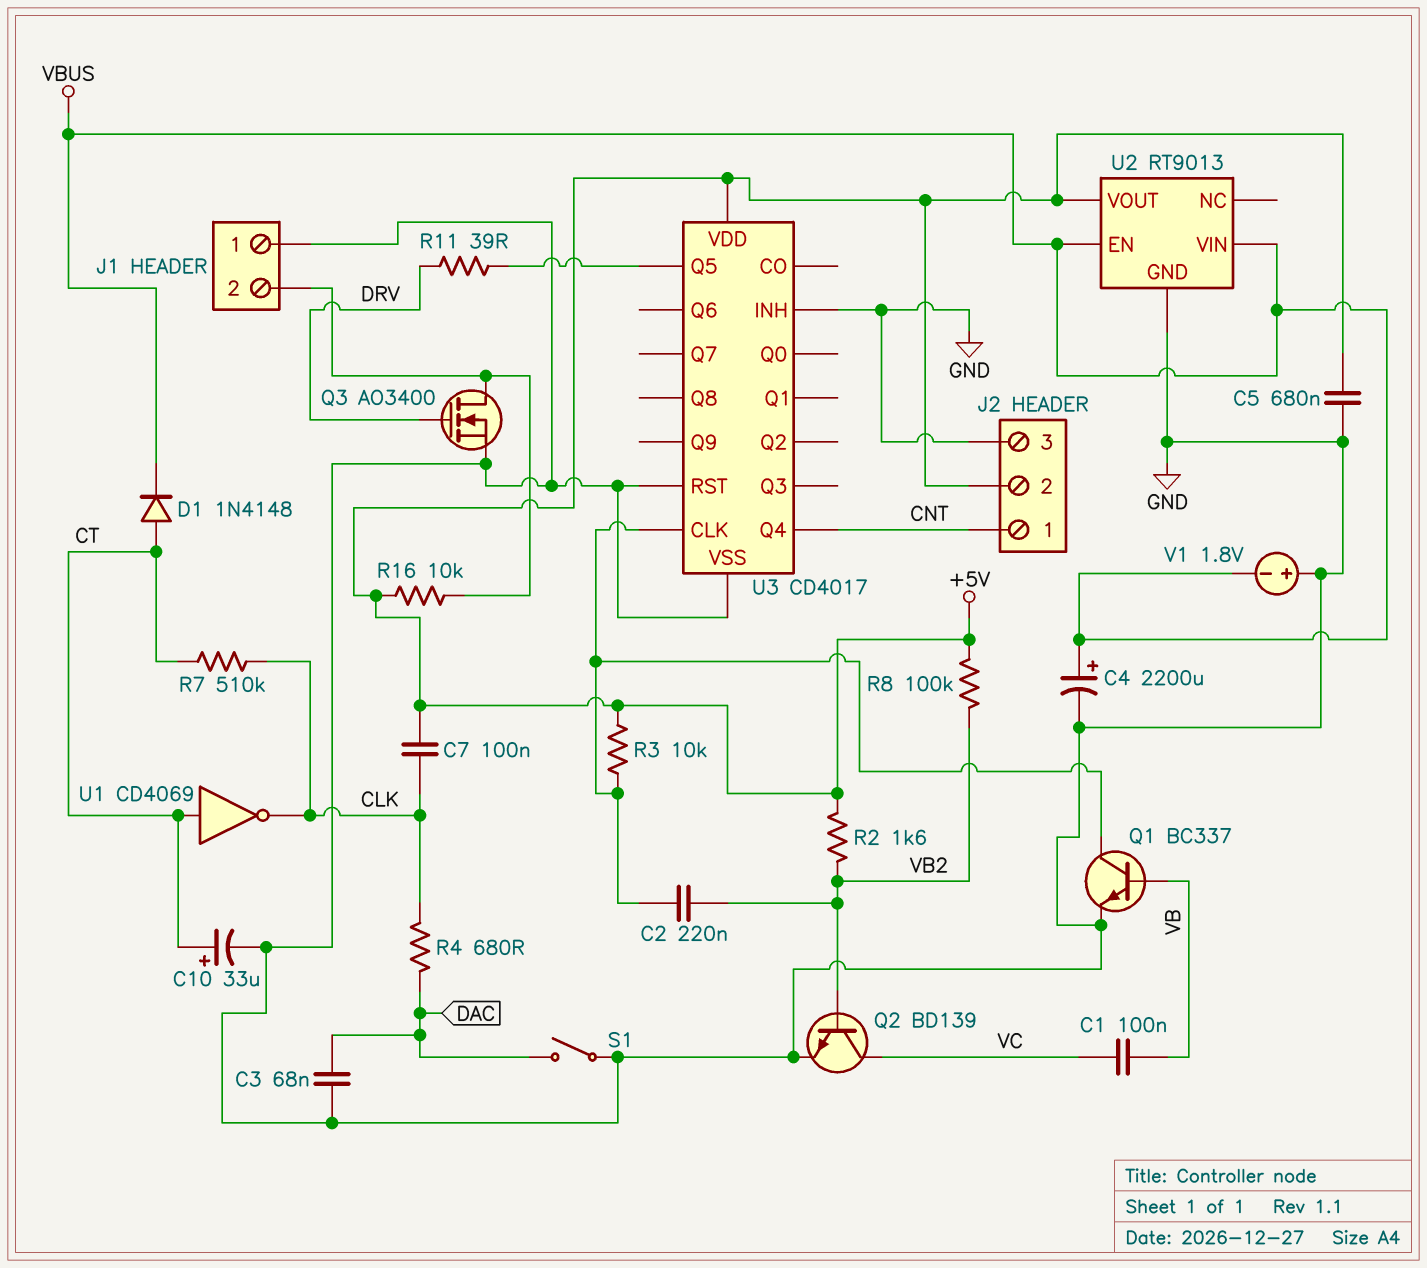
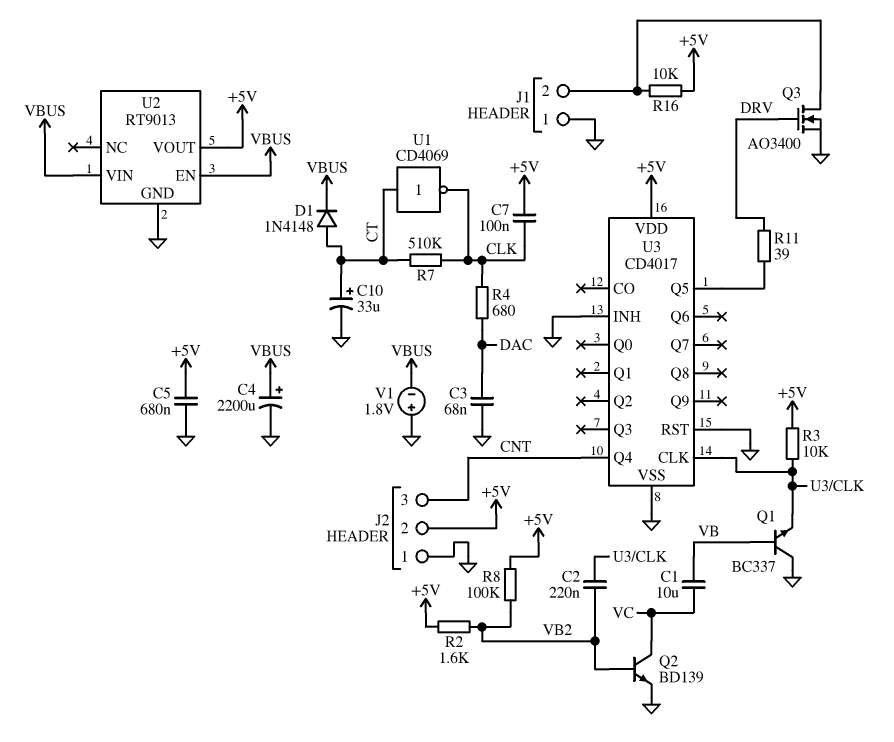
C1: 100nF (VB, VC) -> 10uF (VB, VC)
J2 pin 1: CNT -> GND
J2 pin 3: GND -> CNT
Q1: NPN BC337 (B VB, C U3/CLK, E GND) -> NPN BC337 (B VB, C GND, E U3/CLK)
S1: switch (DAC, GND) -> none

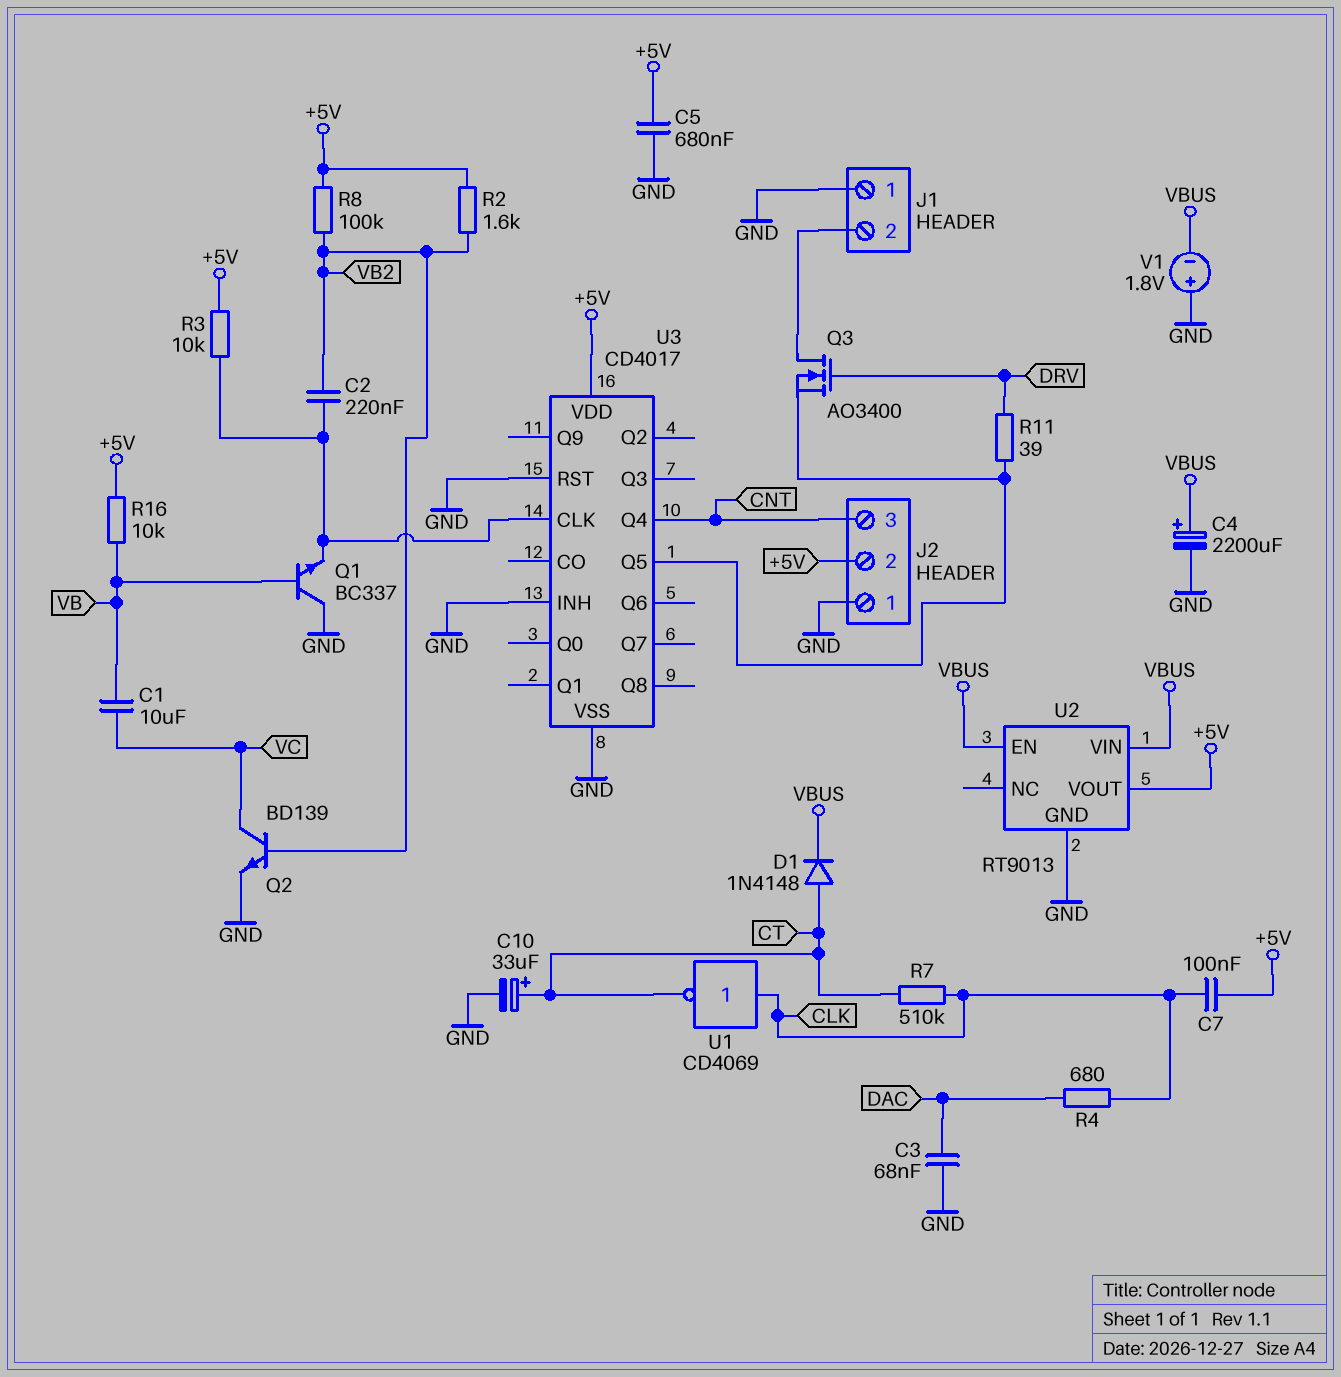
Q3: NMOS AO3400 (G DRV, D J1/2, S GND) -> NMOS AO3400 (G DRV, D J1/2, S U3/Q5)
R16: 10k (+5V, J1/2) -> 10k (+5V, VB)
U1: NOT CD4069 (in CT, out CLK) -> NOT CD4069 (in CLK, out CT)

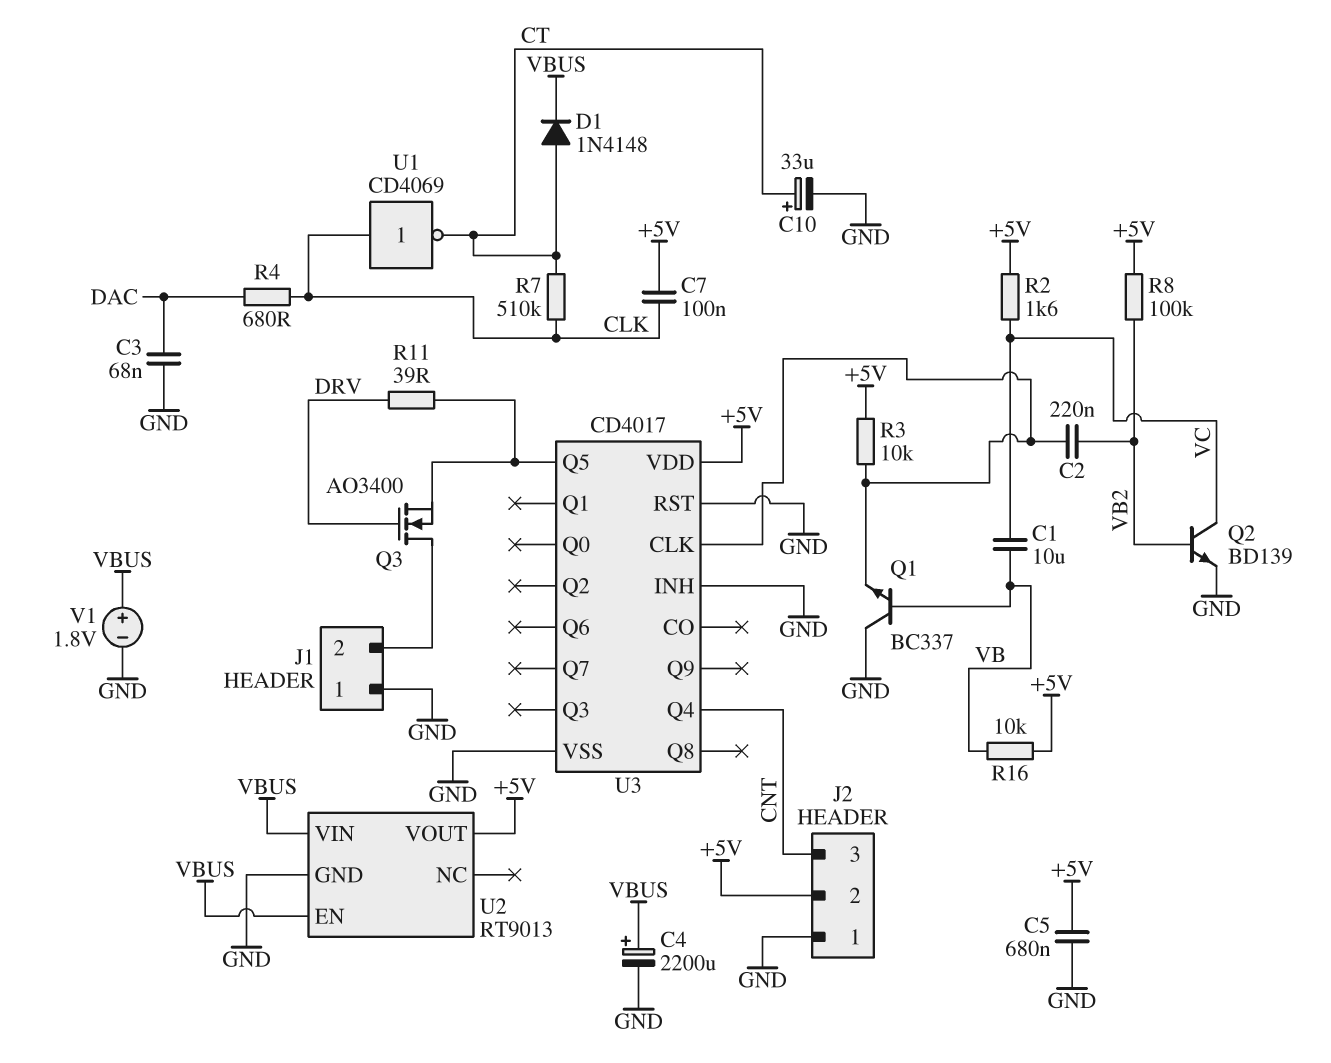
R2: 1.6k (+5V, VB2) -> 1.6k (+5V, VC)
V1: 1.8V (plus GND, minus VBUS) -> 1.8V (plus VBUS, minus GND)

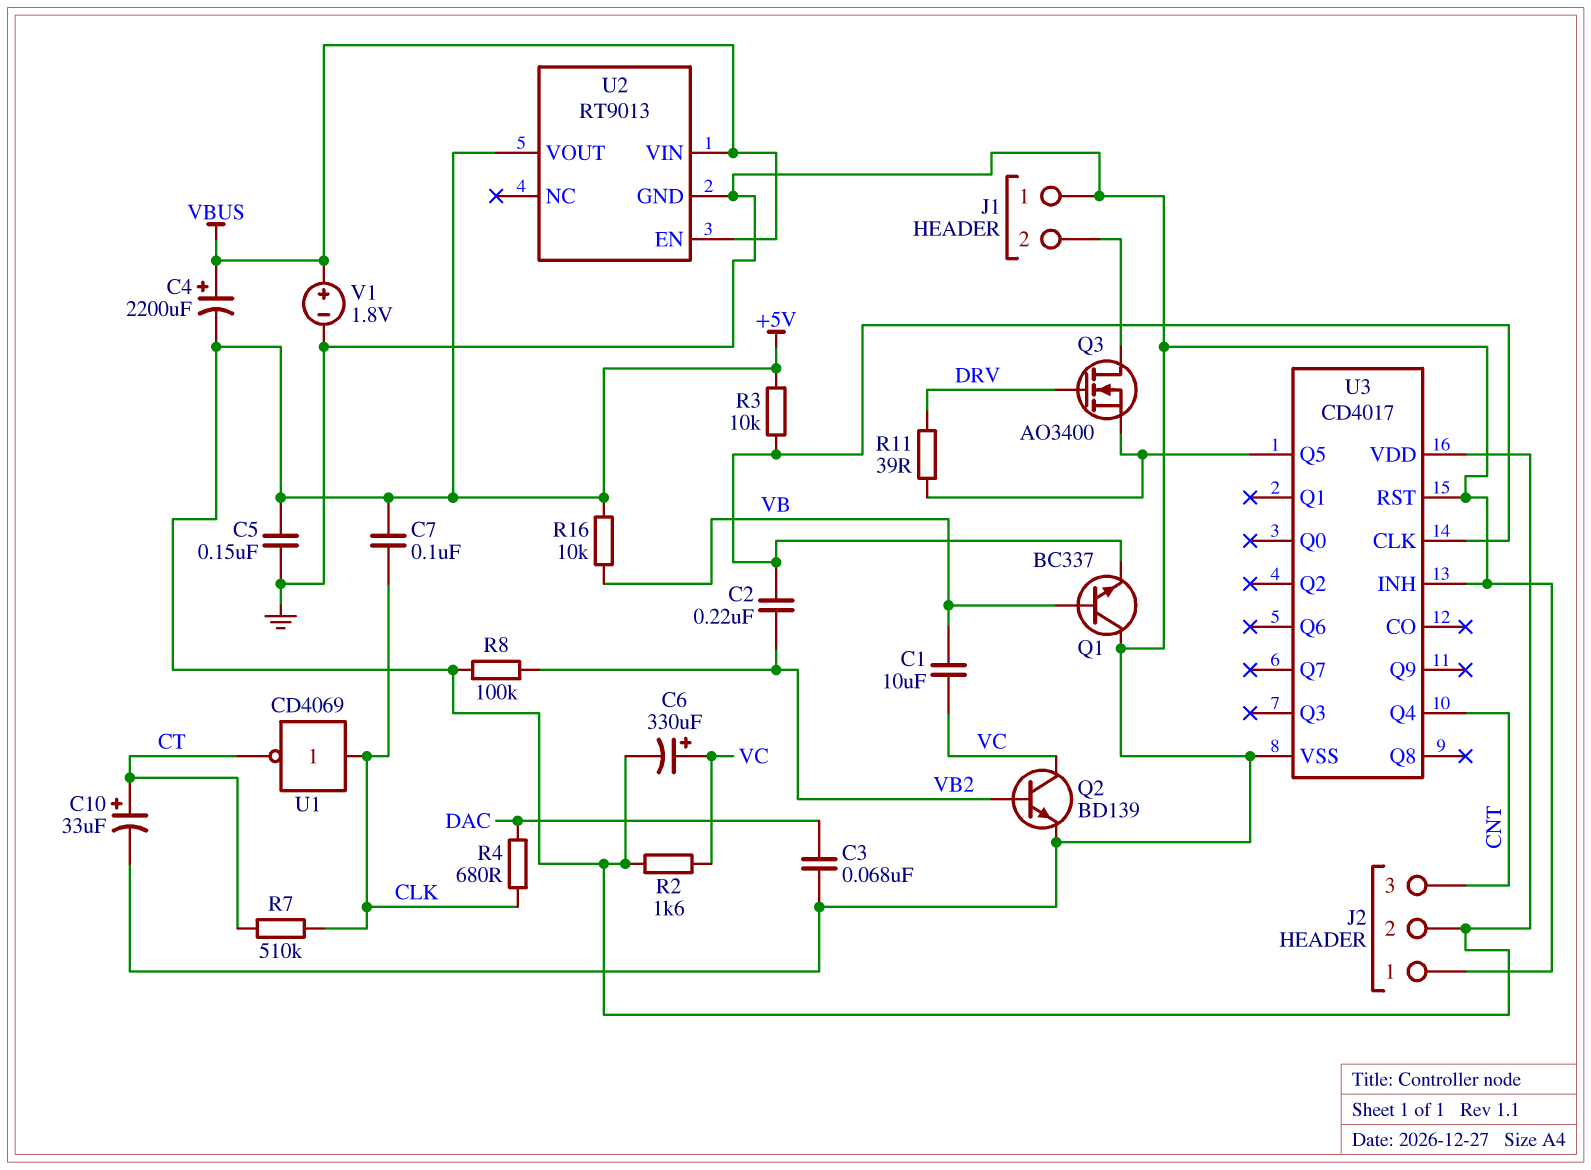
C4: 2200uF (plus VBUS, minus GND) -> 2200uF (plus VBUS, minus +5V)
C5: 680nF (+5V, GND) -> 150nF (+5V, GND)
C6: none -> 330uF (plus VC, minus +5V)
D1: diode 1N4148 (A CT, K VBUS) -> none

